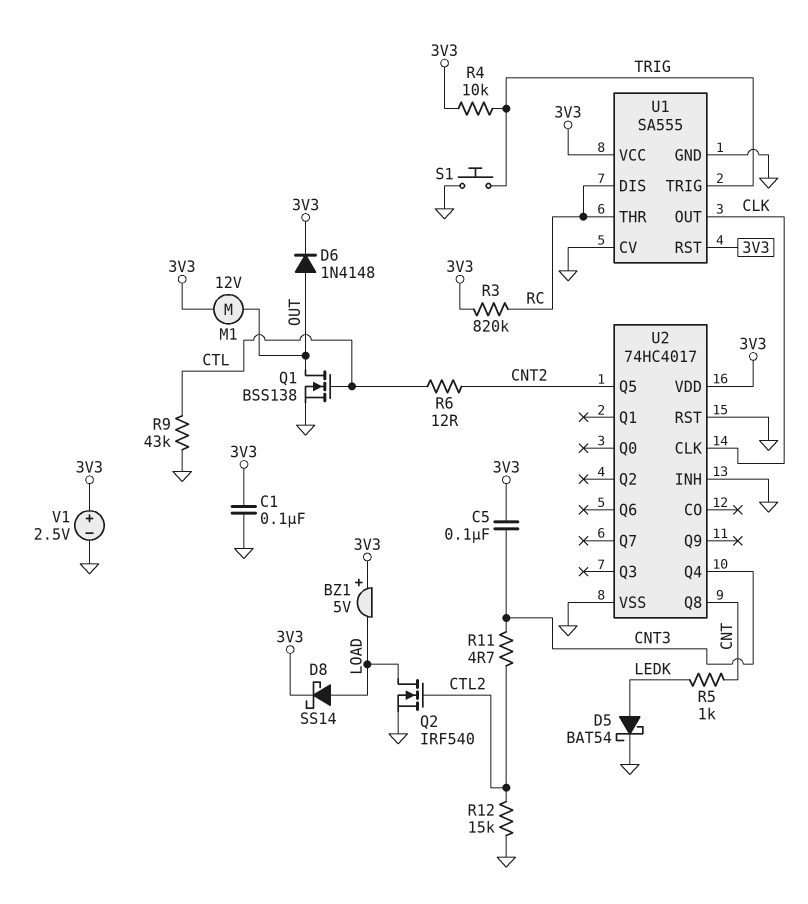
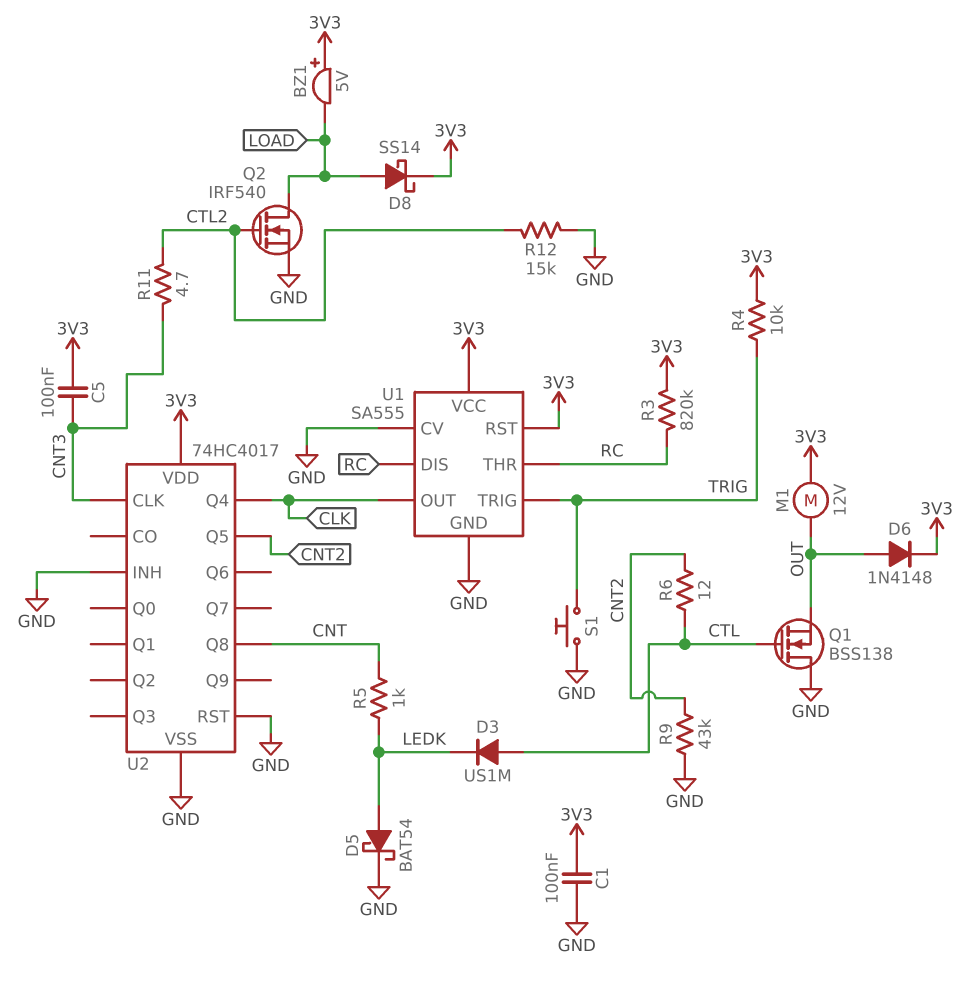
D3: none -> diode US1M (A CTL, K LEDK)
Q1: NMOS BSS138 (G CTL, D OUT, S GND) -> NMOS BSS138 (G CTL, D GND, S OUT)
R9: 43k (CTL, GND) -> 43k (CNT2, GND)
U2 pin CLK: CLK -> CNT3
U2 pin Q4: CNT3 -> CLK
V1: 2.5V (plus 3V3, minus GND) -> none

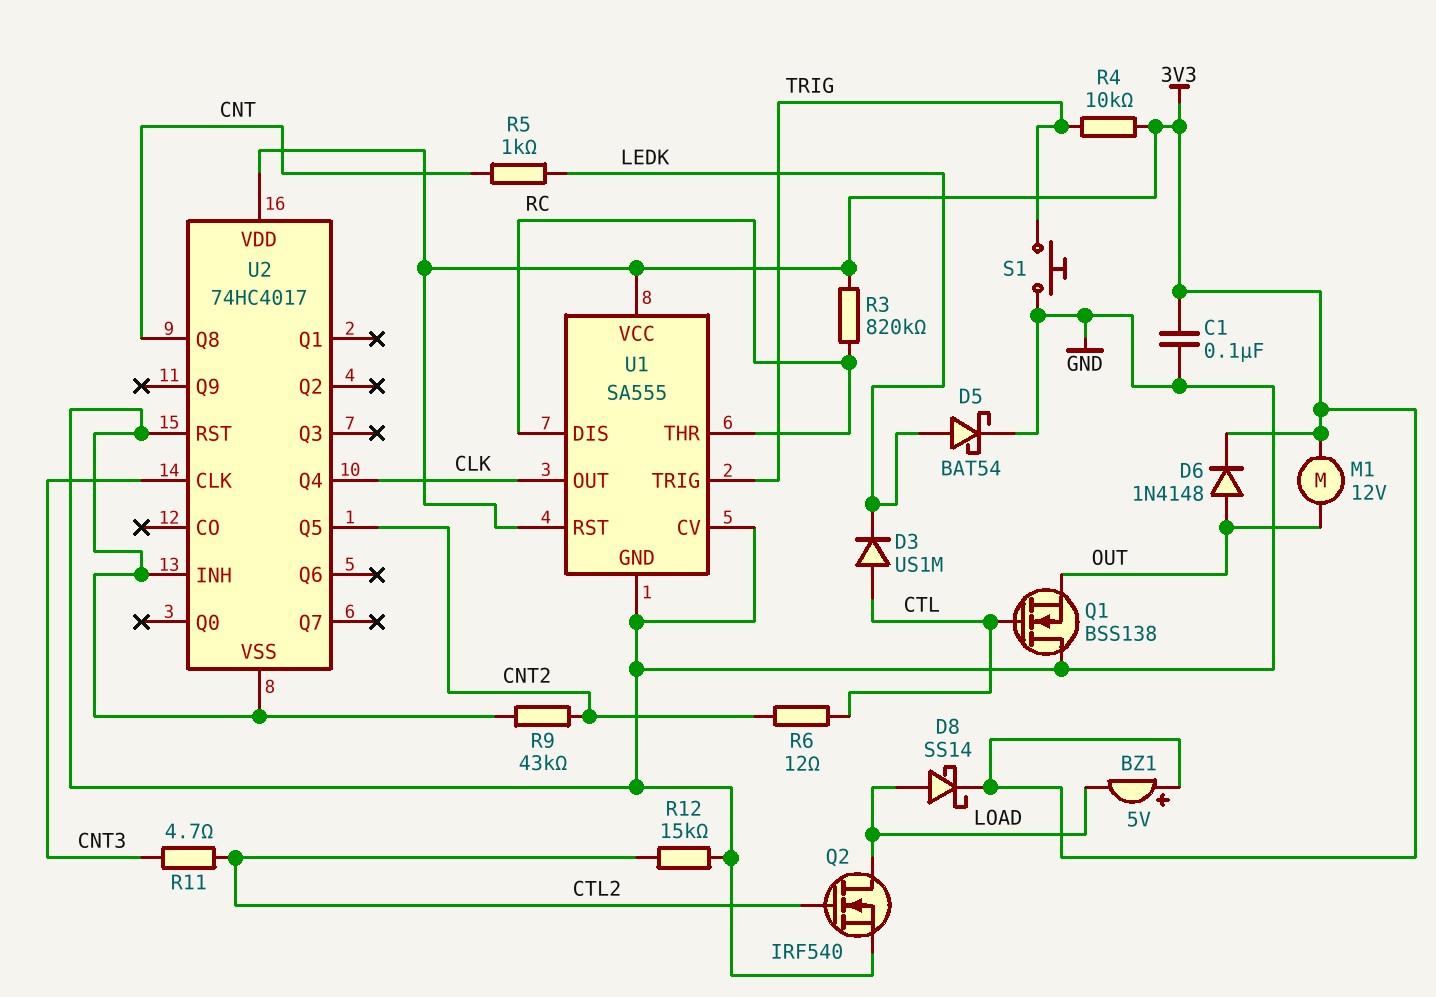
C5: 100nF (3V3, CNT3) -> none

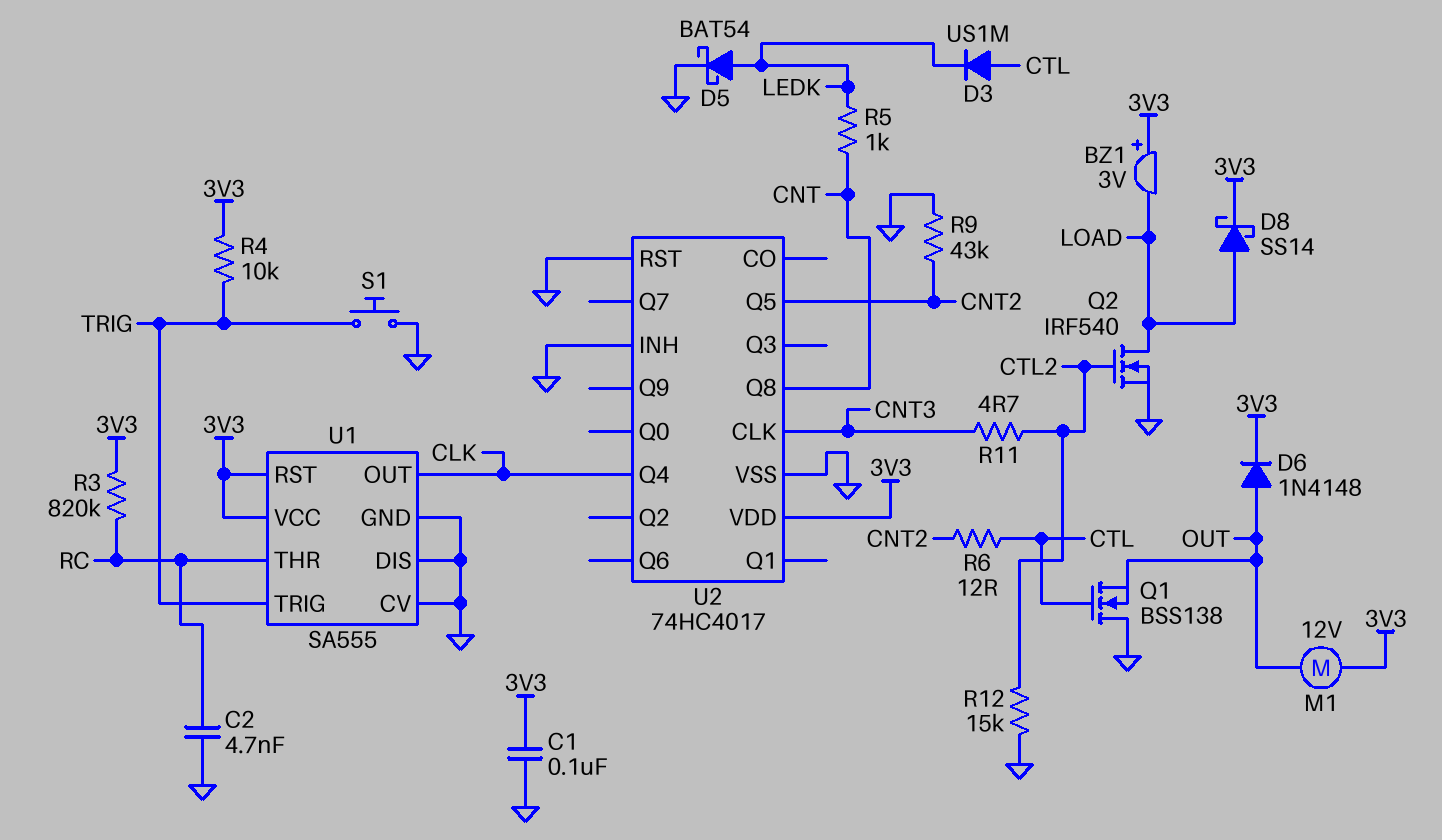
BZ1: buzzer 5V (plus 3V3, minus LOAD) -> buzzer 3V (plus 3V3, minus LOAD)
C2: none -> 4.7nF (GND, RC)
U1 pin DIS: RC -> GND

